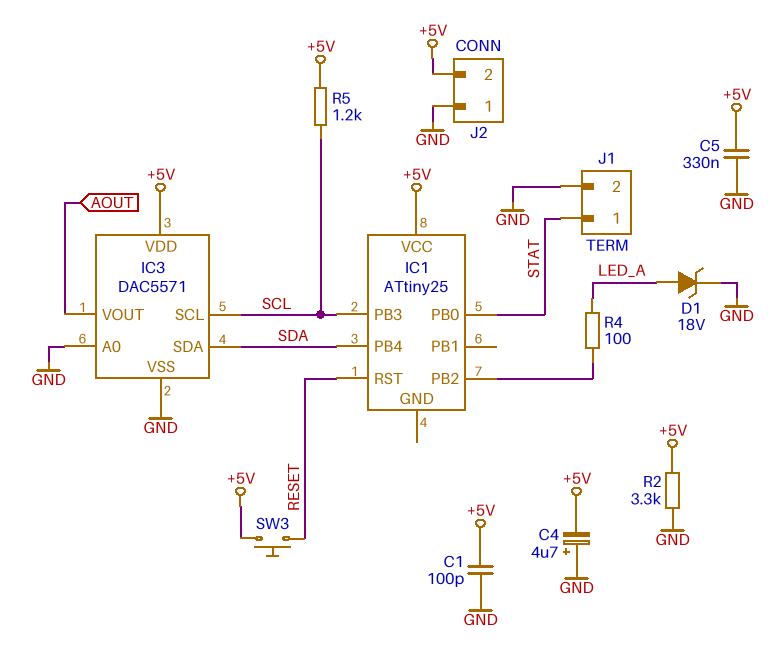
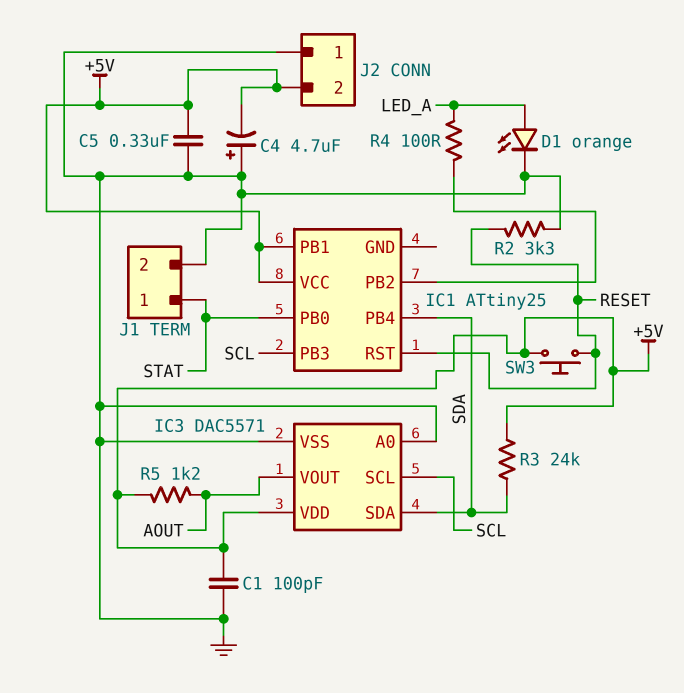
D1: zener 18V (A LED_A, K GND) -> LED orange (A LED_A, K GND)
IC1 pin PB1: none -> +5V
R2: 3.3k (+5V, GND) -> 3.3k (GND, RESET)
R3: none -> 24k (+5V, SDA)
R5: 1.2k (+5V, SCL) -> 1.2k (+5V, AOUT)

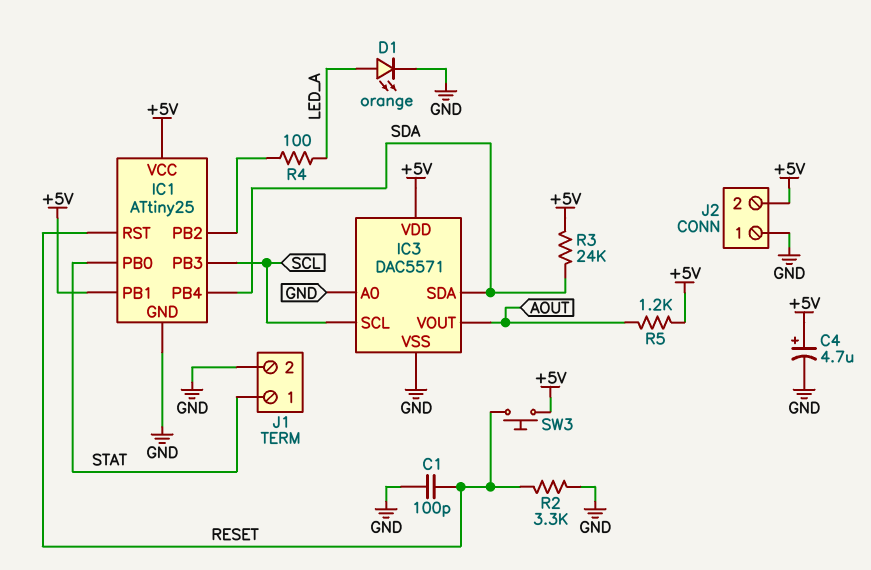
C1: 100pF (+5V, GND) -> 100pF (GND, RESET)
C4: 4.7uF (plus GND, minus +5V) -> 4.7uF (plus +5V, minus GND)
C5: 330nF (+5V, GND) -> none
IC1 pin GND: none -> GND

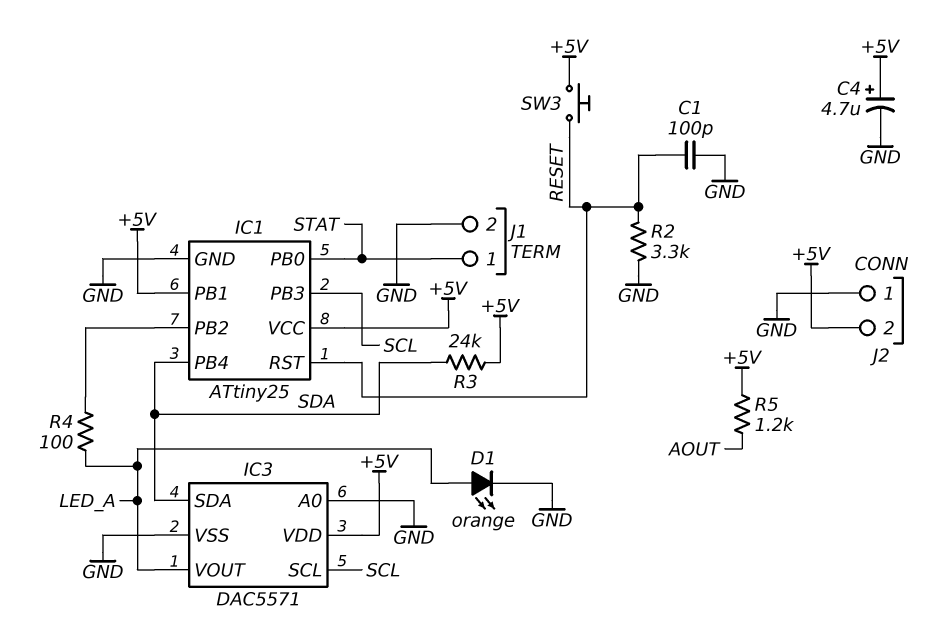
IC3 pin VOUT: AOUT -> LED_A

